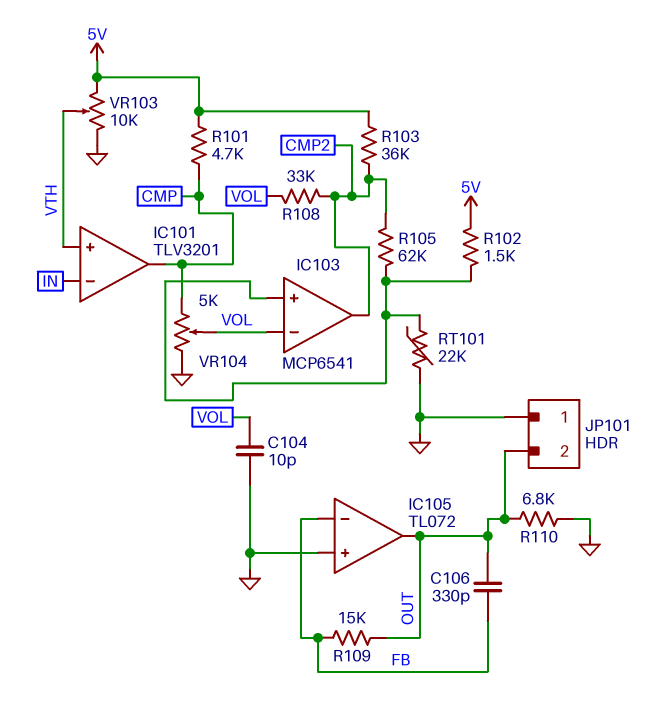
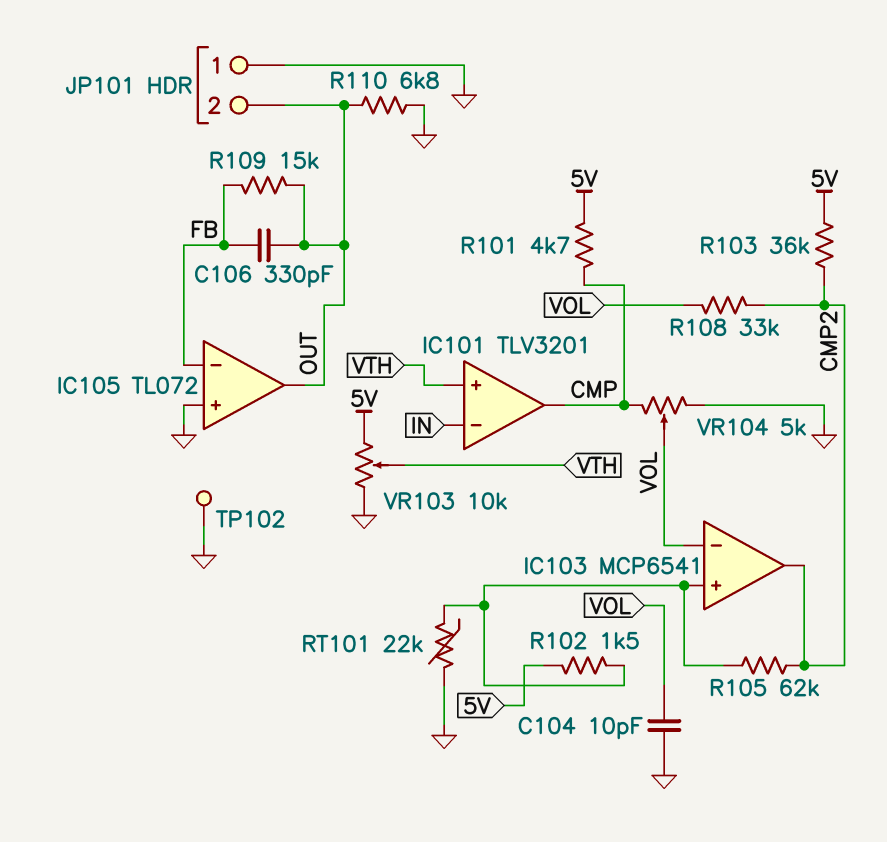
TP102: none -> test point (GND)

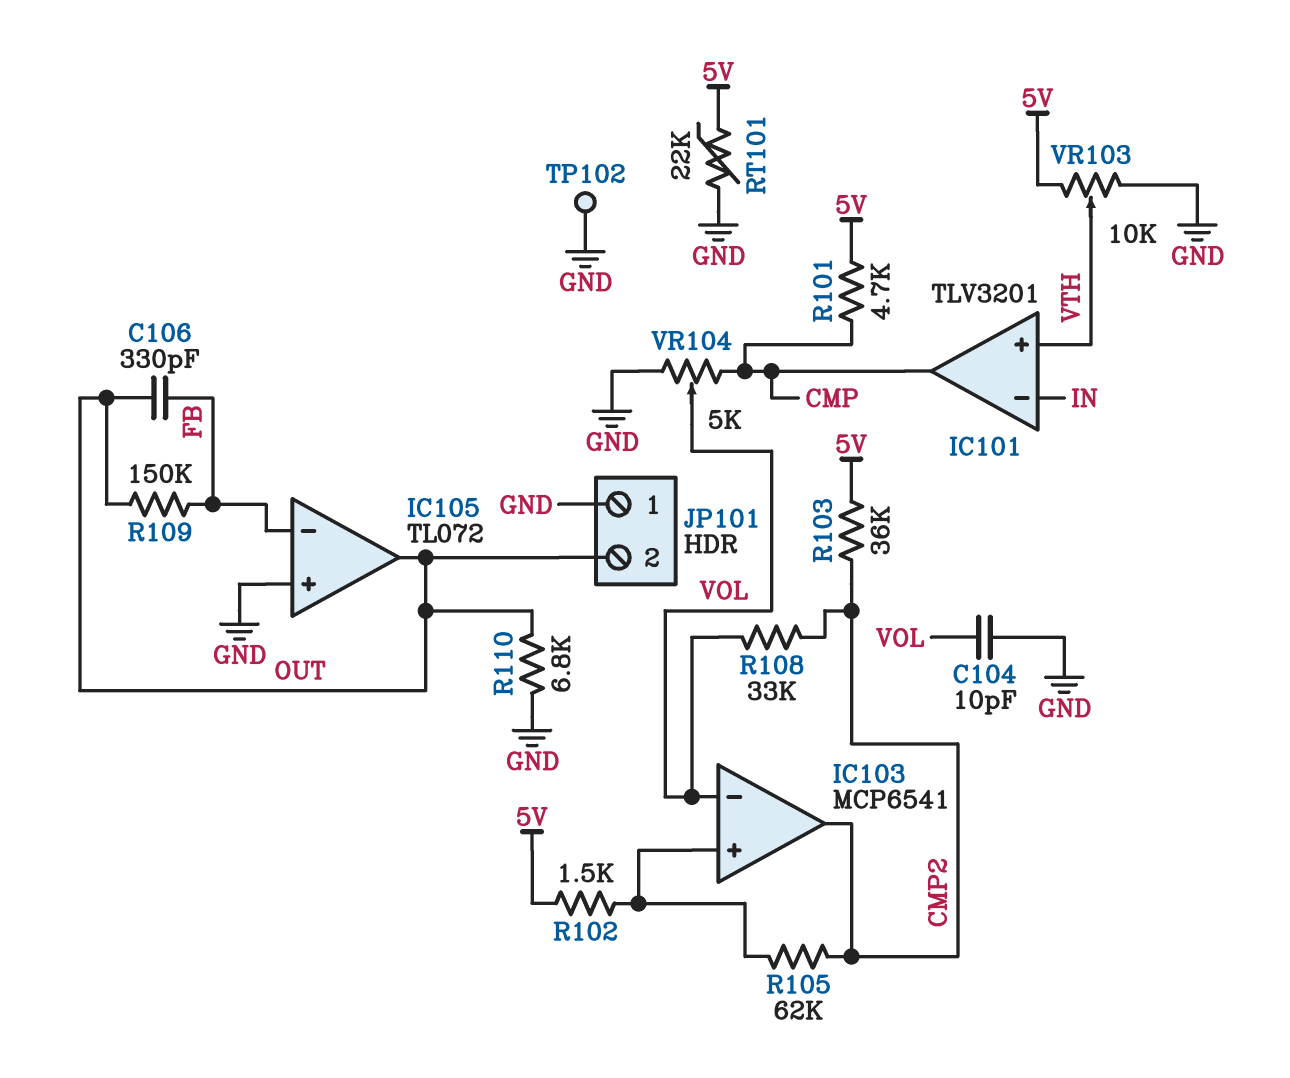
R109: 15k (FB, OUT) -> 150k (FB, OUT)
RT101: 22k (GND, IC103/in+) -> 22k (5V, GND)

